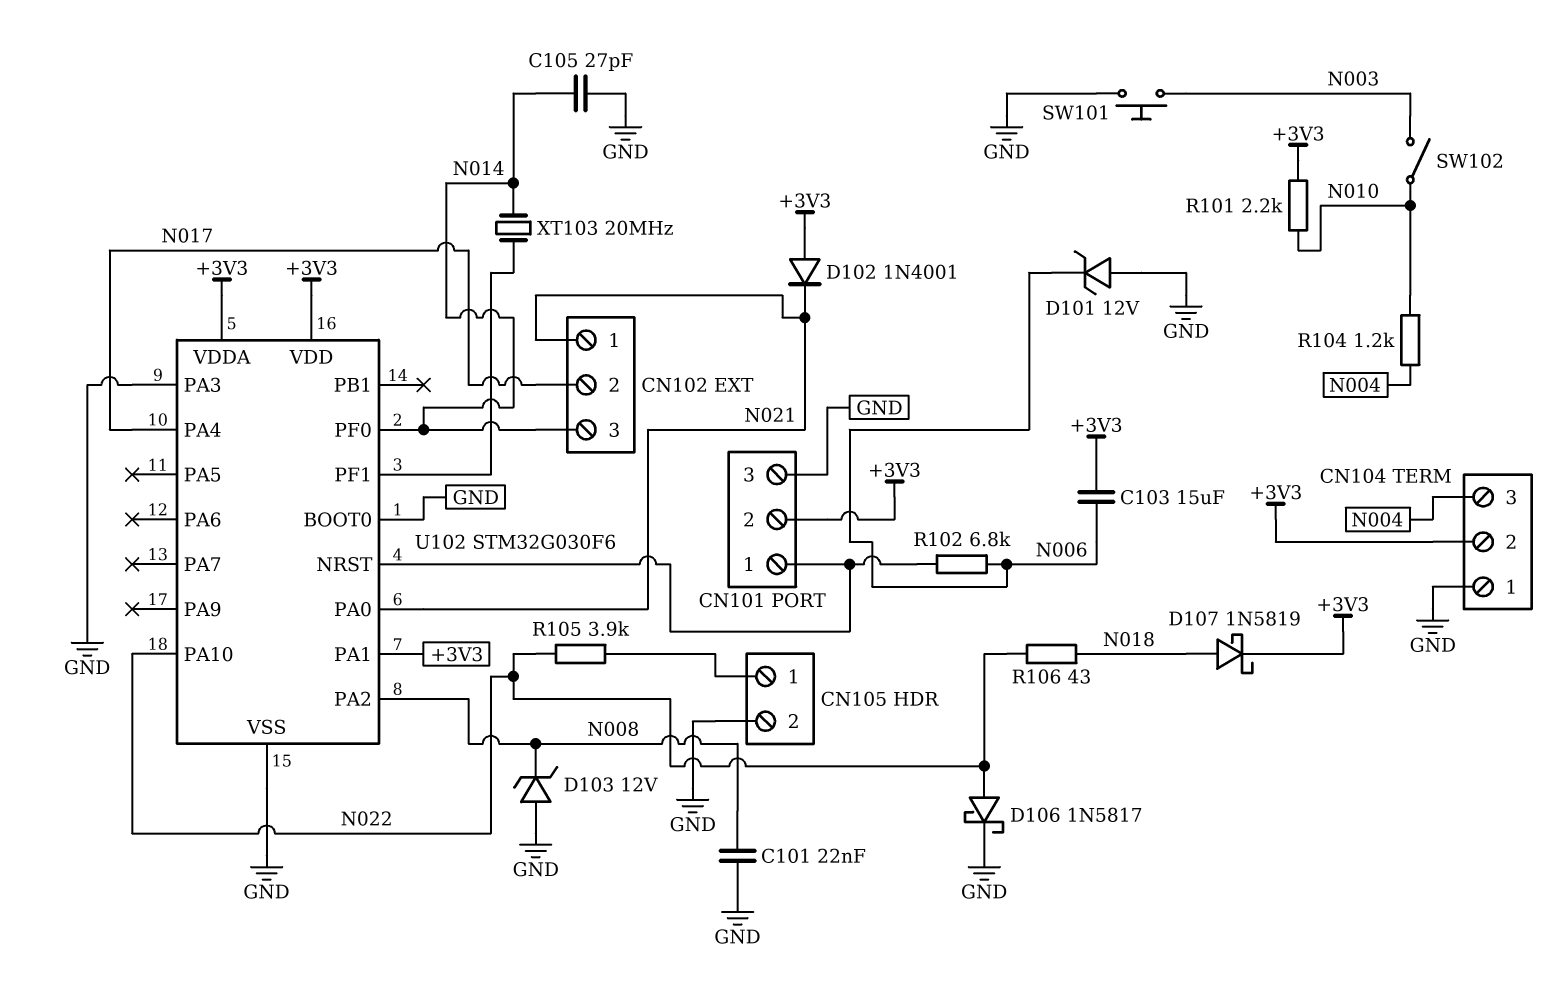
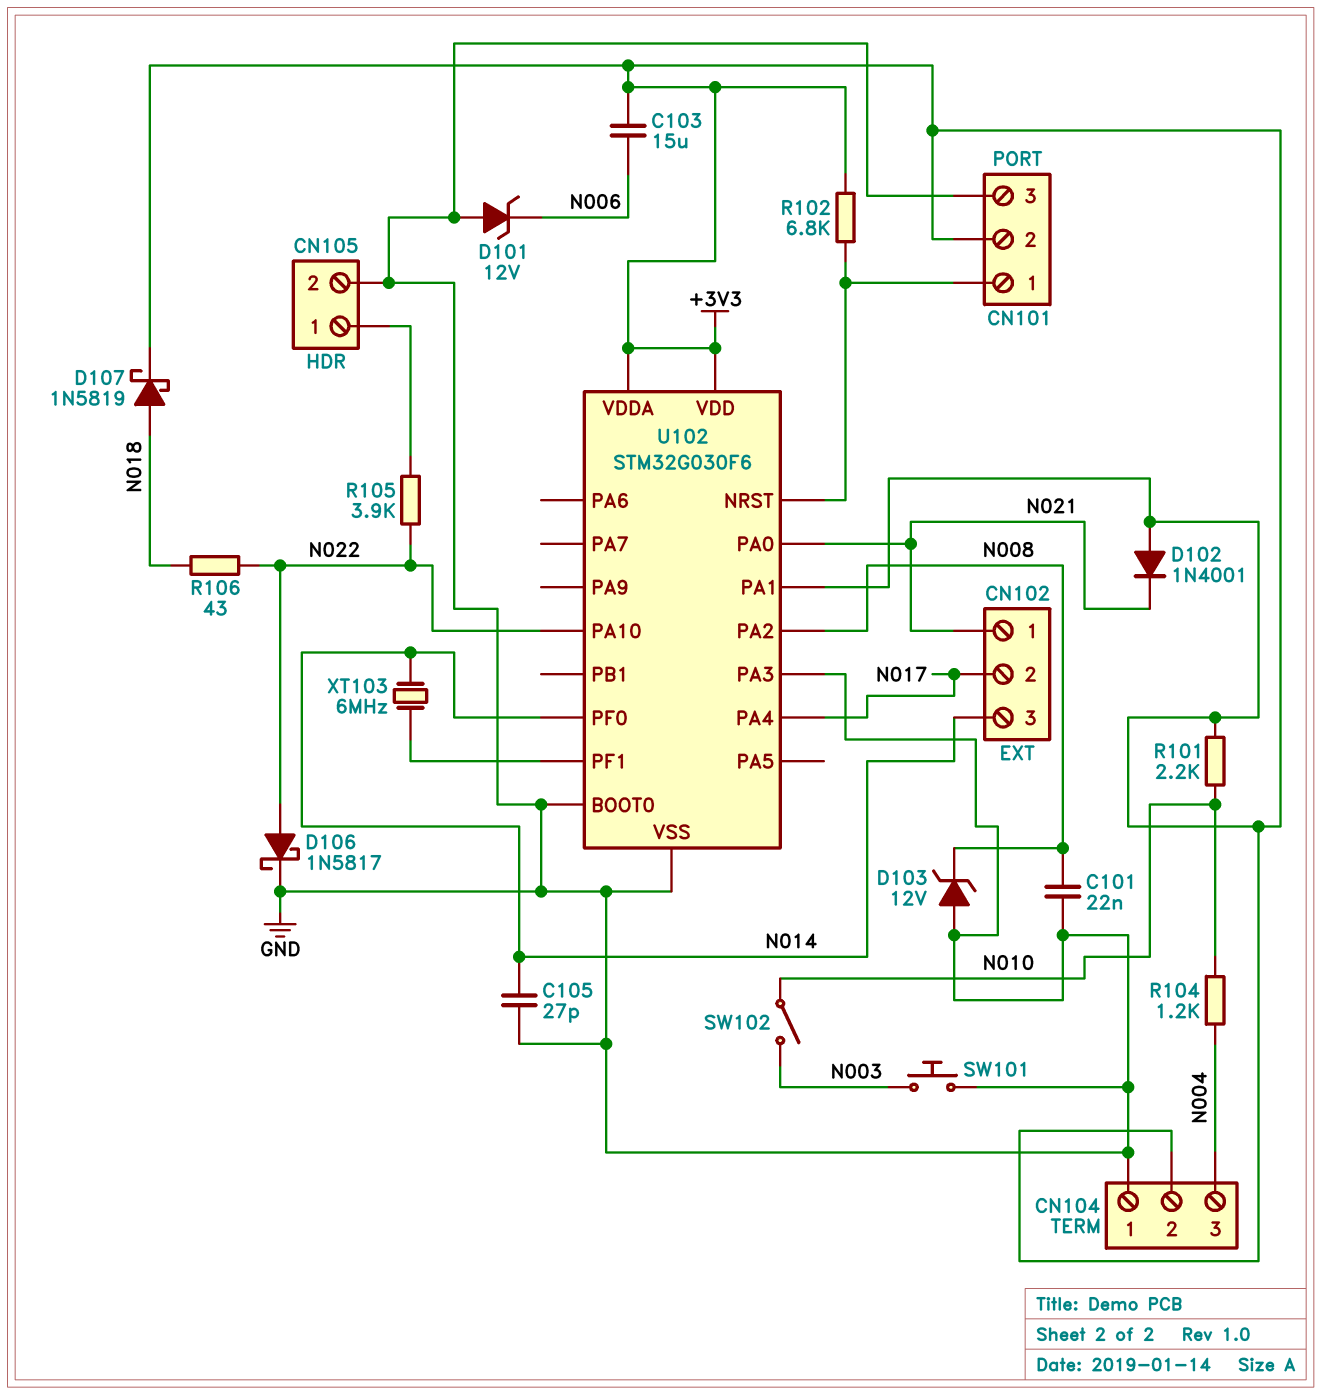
R102: 6.8k (CN101/1, N006) -> 6.8k (+3V3, CN101/1)
XT103: 20MHz (N014, U102/PF1) -> 6MHz (N014, U102/PF1)

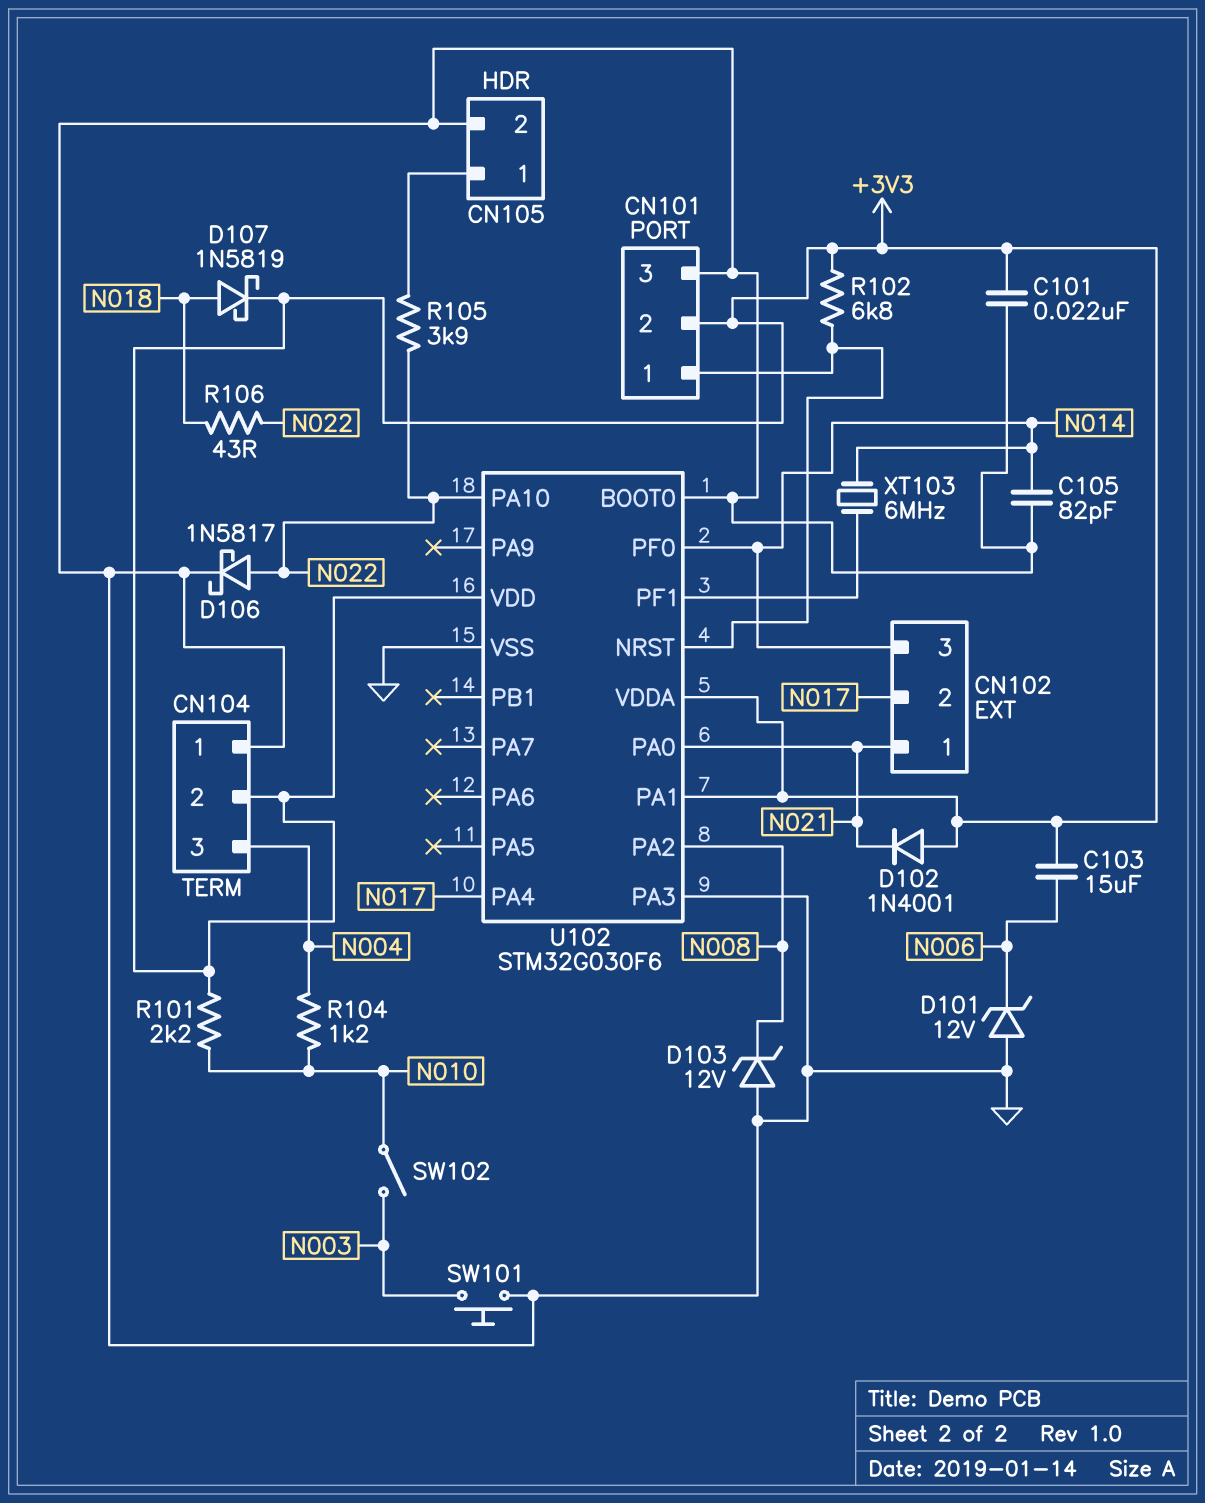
C101: 22nF (GND, N008) -> 22nF (+3V3, GND)
C105: 27pF (GND, N014) -> 82pF (GND, N014)

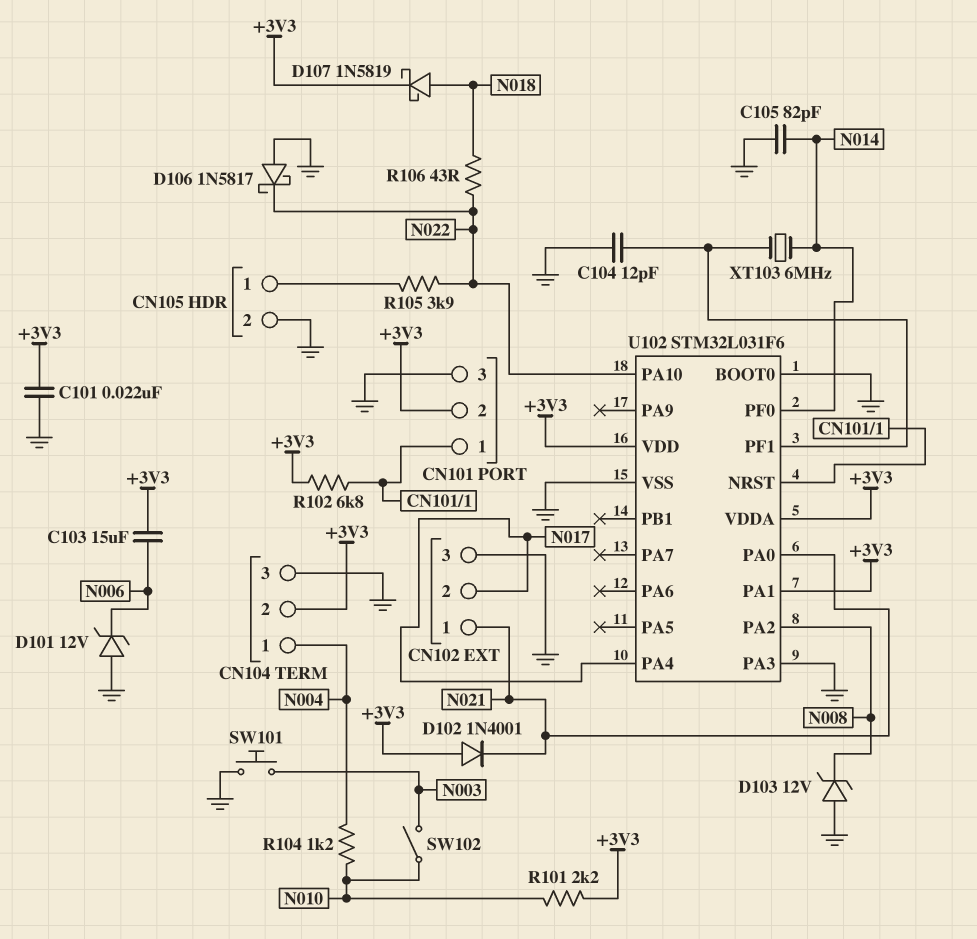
C104: none -> 12pF (GND, U102/PF1)
CN102 pin 3: N014 -> GND
CN104 pin 1: GND -> N004
CN104 pin 3: N004 -> GND
D106: schottky 1N5817 (A N022, K GND) -> schottky 1N5817 (A GND, K N022)
U102: STM32G030F6 -> STM32L031F6

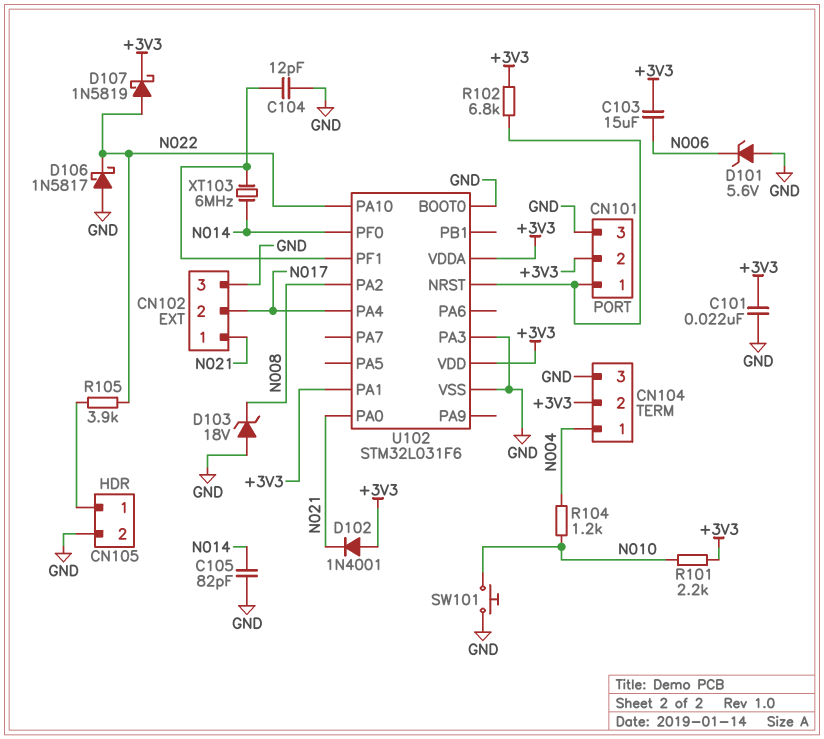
D101: zener 12V (A GND, K N006) -> zener 5.6V (A GND, K N006)
D103: zener 12V (A GND, K N008) -> zener 18V (A GND, K N008)
D107: schottky 1N5819 (A N018, K +3V3) -> schottky 1N5819 (A N022, K +3V3)
R106: 43 (N018, N022) -> none
SW101: button (GND, N003) -> button (GND, N010)
SW102: switch (N003, N010) -> none

